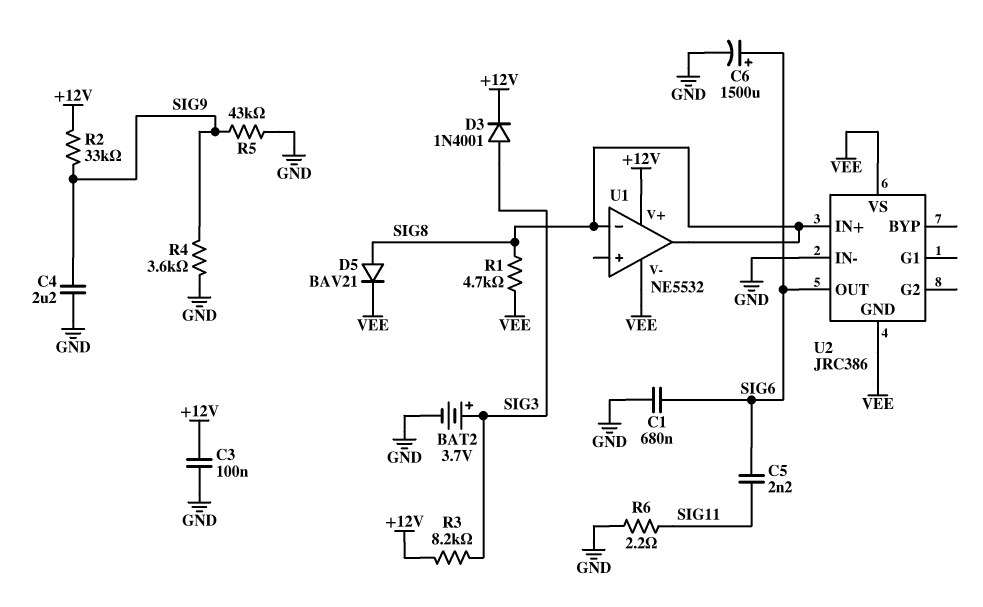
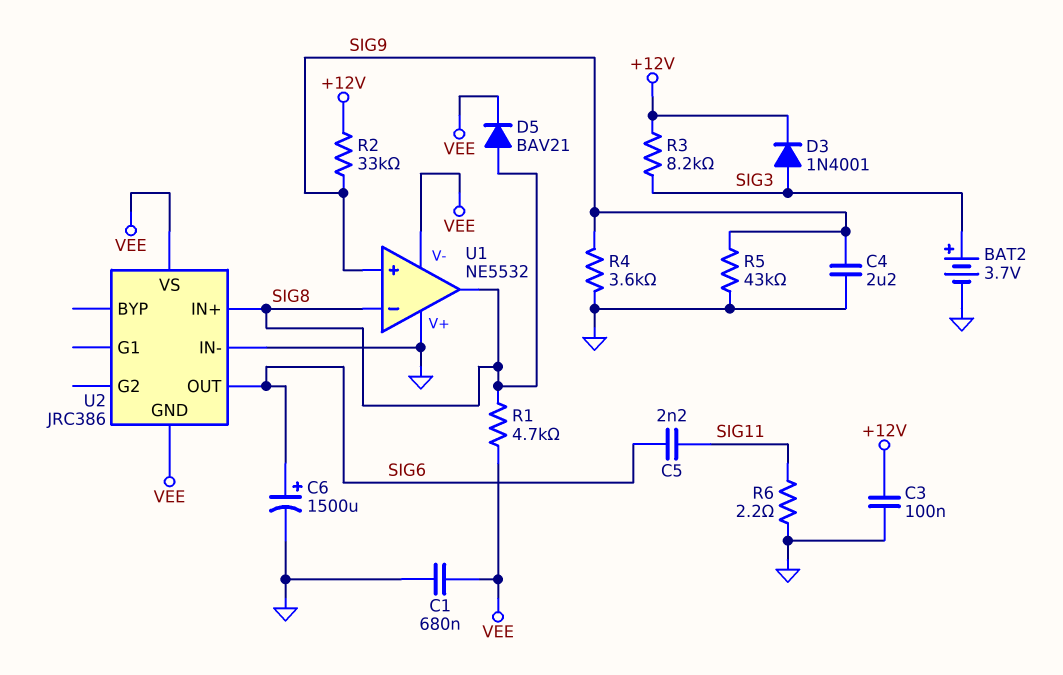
C1: 680nF (GND, SIG6) -> 680nF (GND, VEE)
U1 pin V+: +12V -> GND
U1 pin in+: none -> SIG9

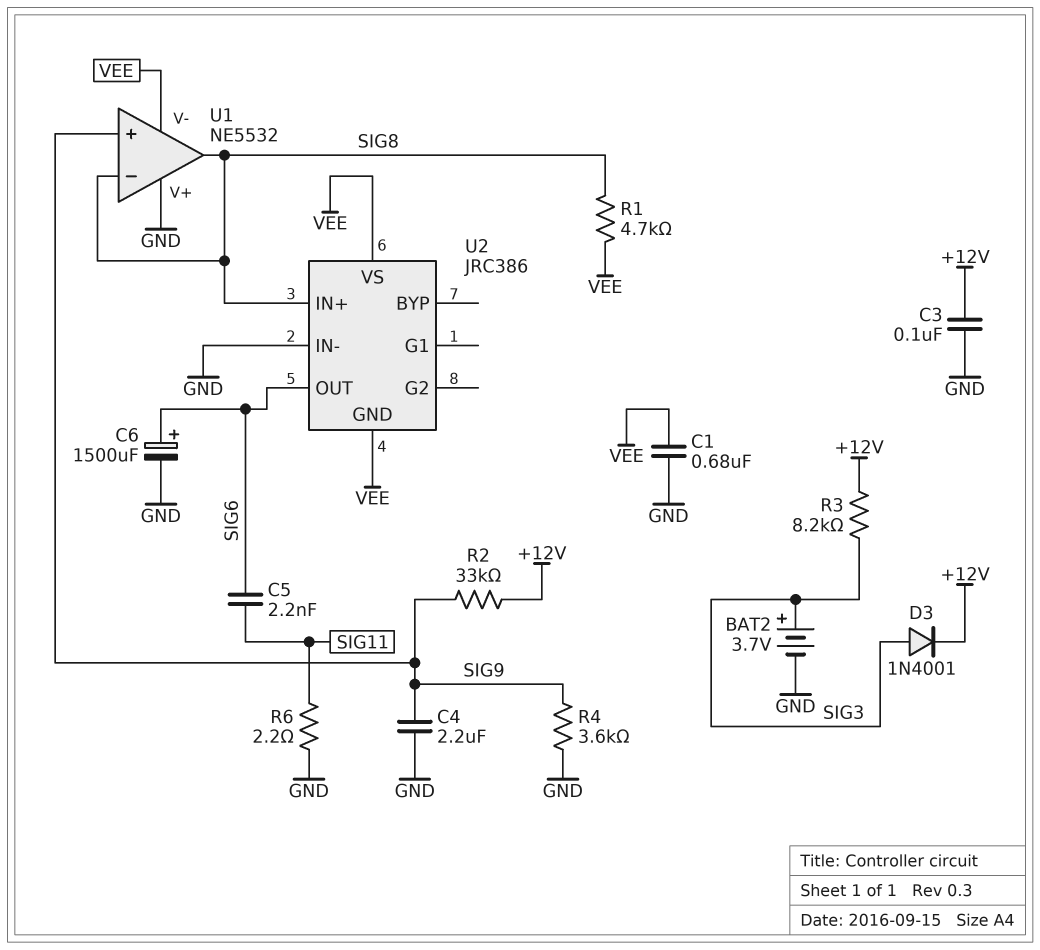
D5: diode BAV21 (A SIG8, K VEE) -> none
R5: 43k (GND, SIG9) -> none

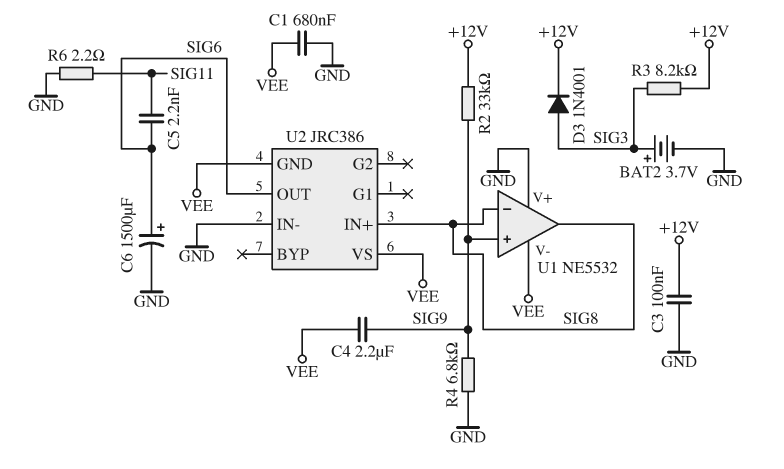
C4: 2.2uF (GND, SIG9) -> 2.2uF (SIG9, VEE)
R1: 4.7k (SIG8, VEE) -> none
R4: 3.6k (GND, SIG9) -> 6.8k (GND, SIG9)

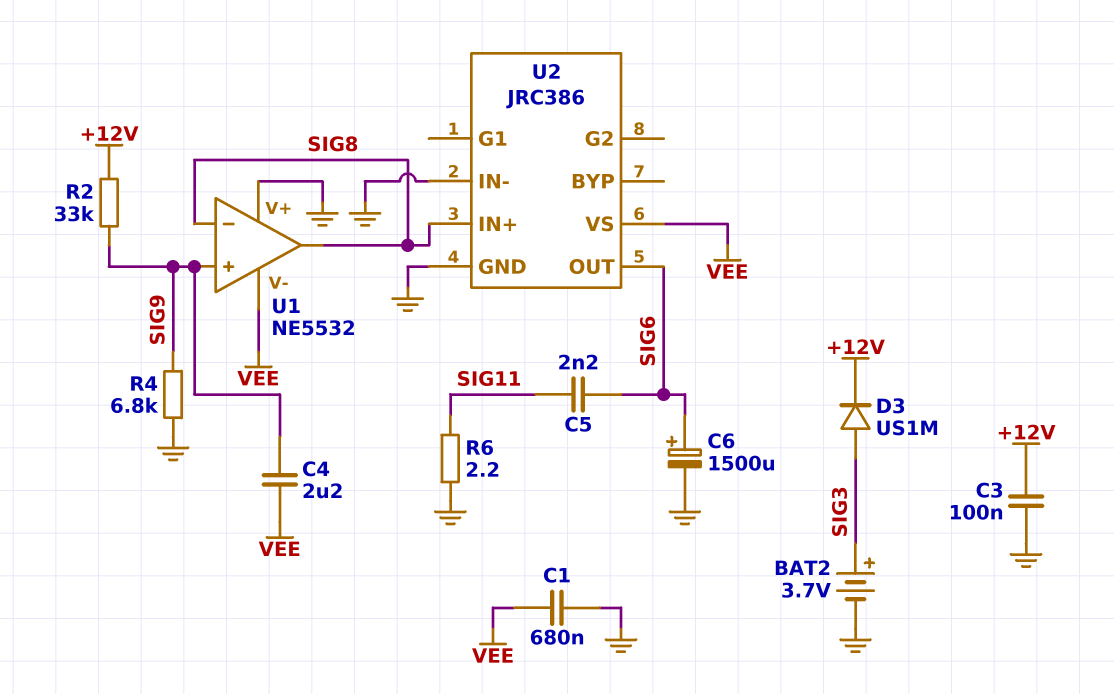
D3: diode 1N4001 (A SIG3, K +12V) -> diode US1M (A SIG3, K +12V)
R3: 8.2k (+12V, SIG3) -> none
U2 pin GND: VEE -> GND

